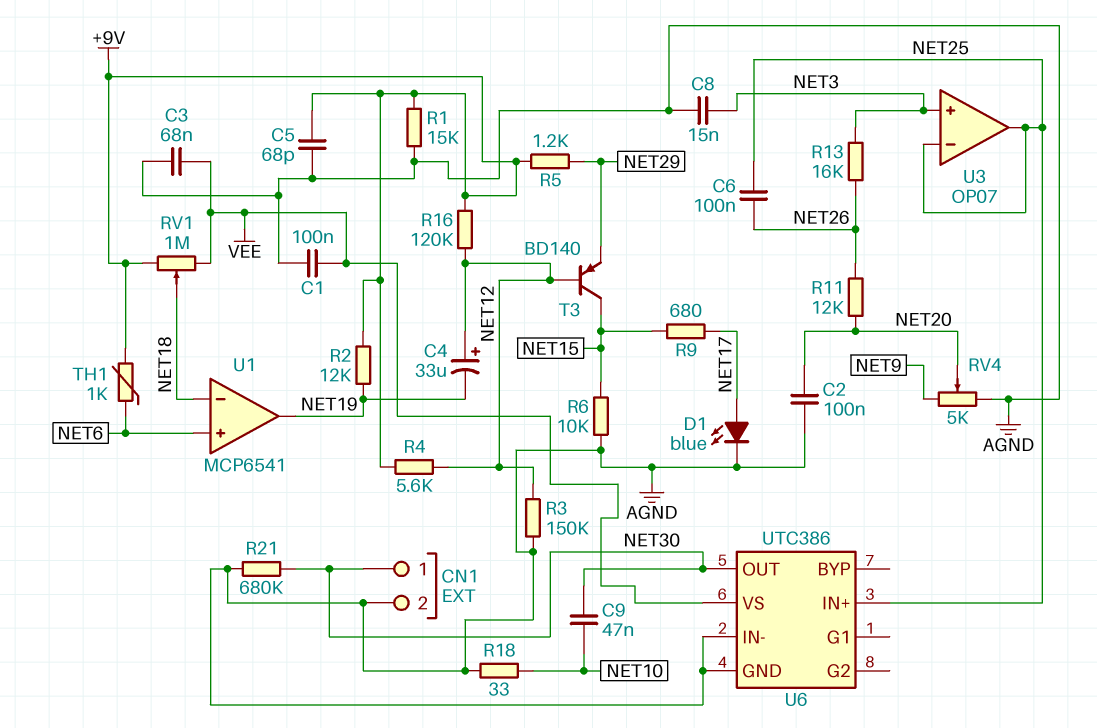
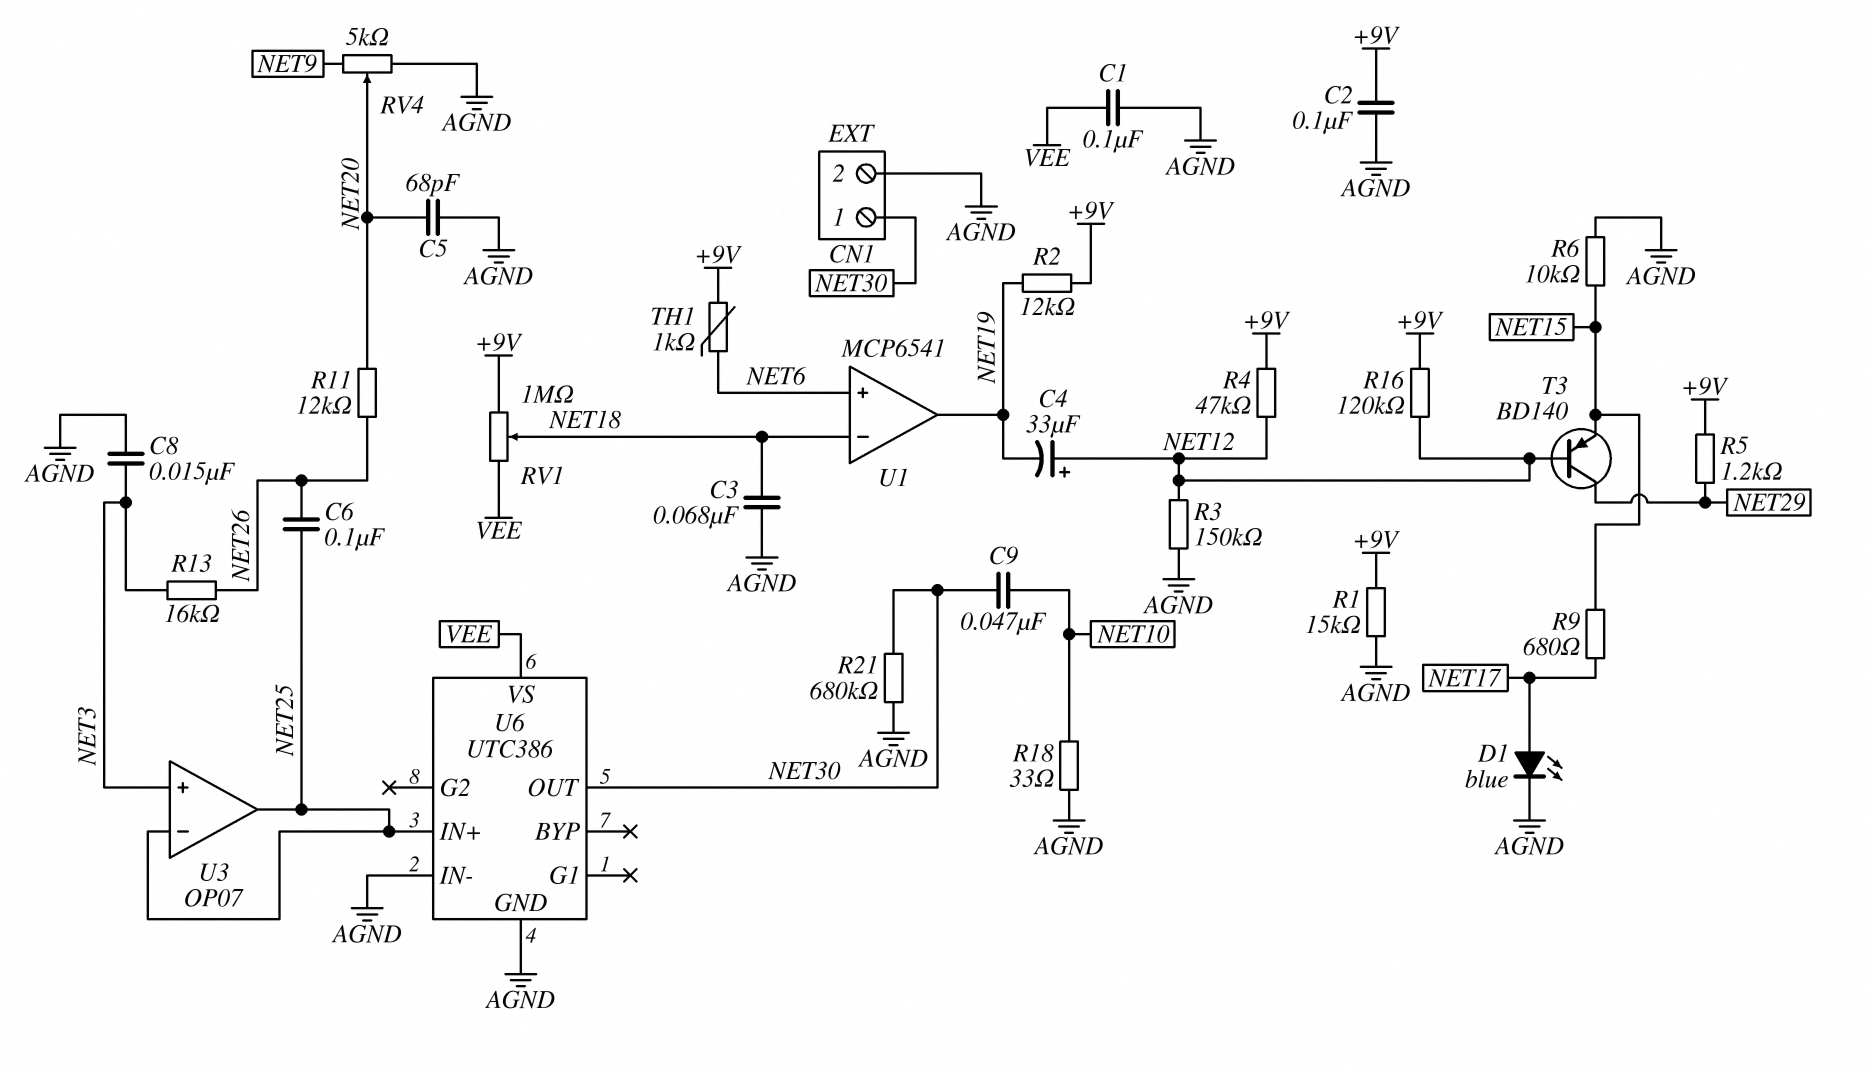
C2: 100nF (AGND, NET20) -> 100nF (+9V, AGND)
C3: 68nF (AGND, VEE) -> 68nF (AGND, NET18)
C5: 68pF (+9V, AGND) -> 68pF (AGND, NET20)
R4: 5.6k (+9V, NET12) -> 47k (+9V, NET12)
T3: PNP BD140 (B NET12, C NET15, E NET29) -> PNP BD140 (B NET12, C NET29, E NET15)

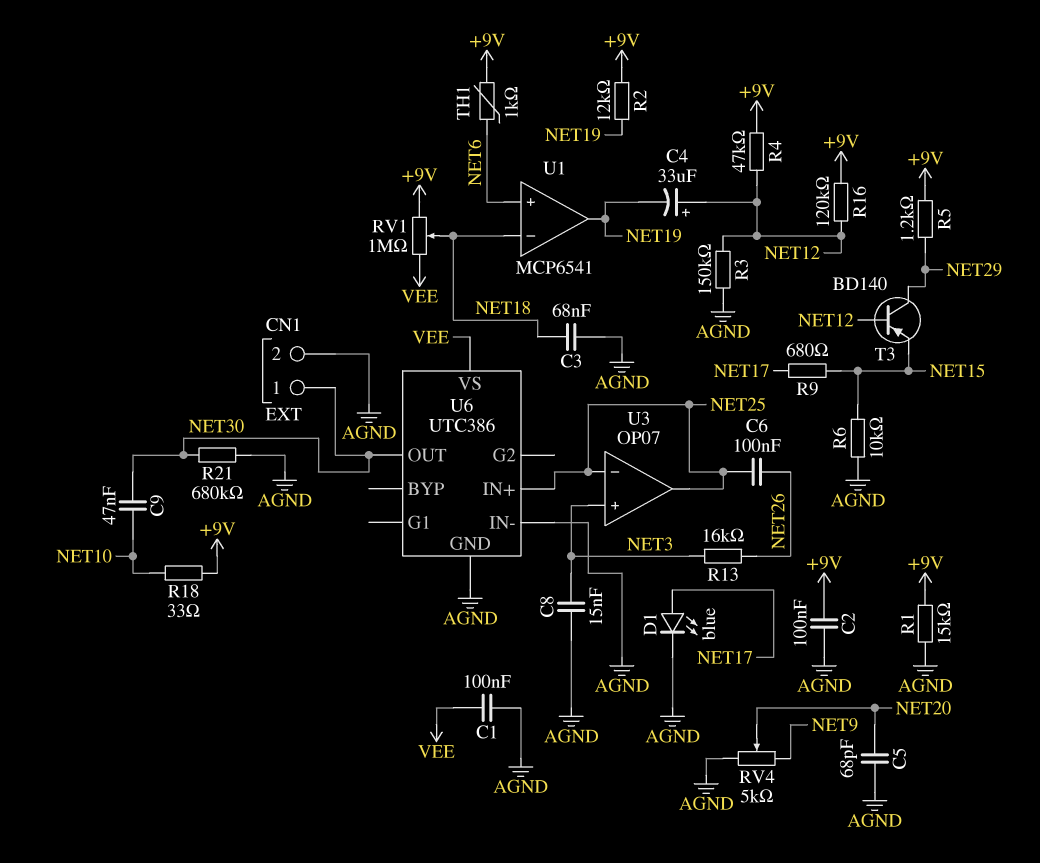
R11: 12k (NET20, NET26) -> none
R18: 33 (AGND, NET10) -> 33 (+9V, NET10)

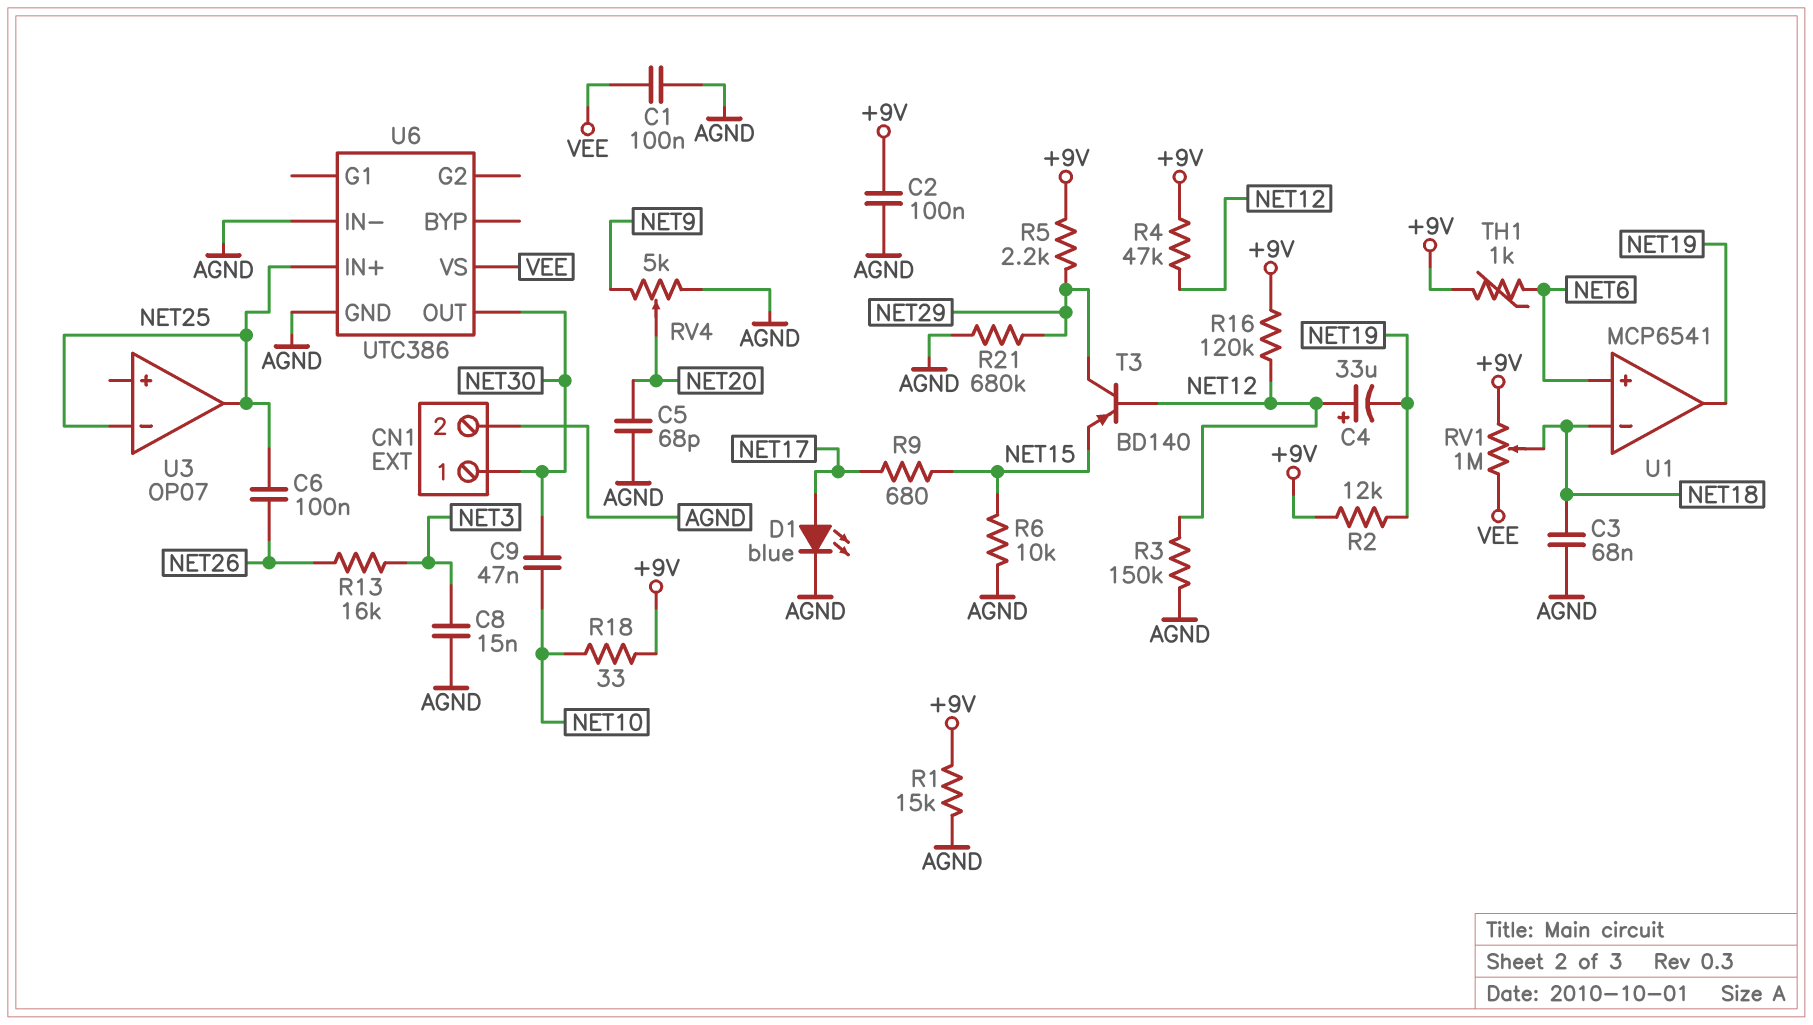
R5: 1.2k (+9V, NET29) -> 2.2k (+9V, NET29)
R21: 680k (AGND, NET30) -> 680k (AGND, NET29)
U3 pin in+: NET3 -> none

